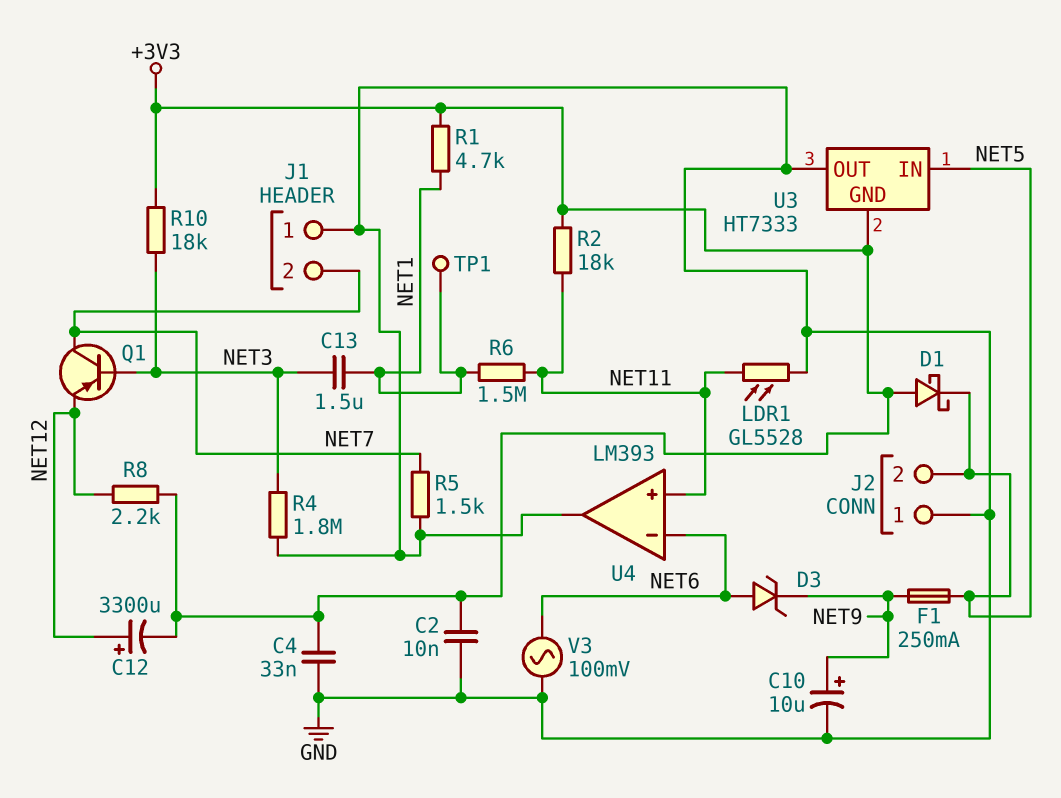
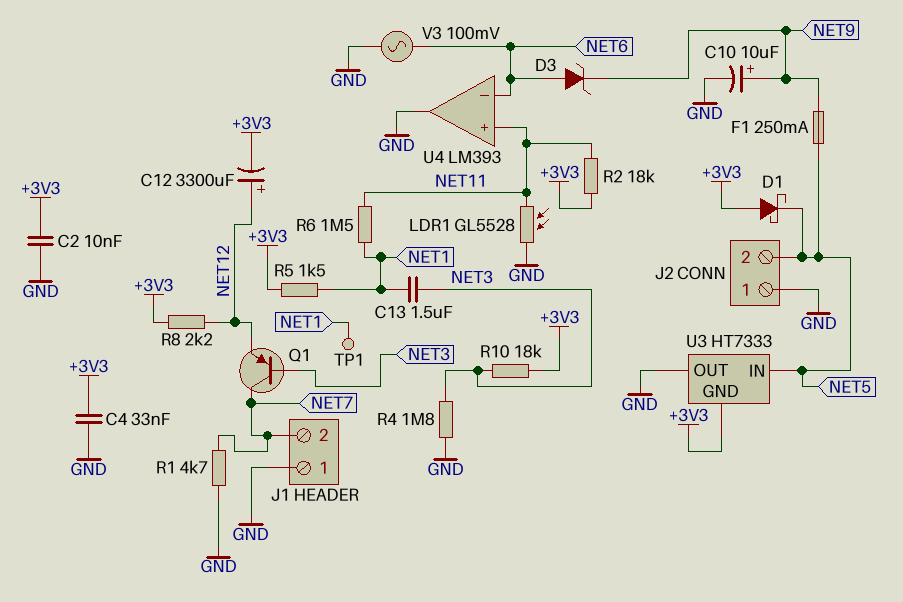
R1: 4.7k (+3V3, NET1) -> 4.7k (GND, NET7)
R5: 1.5k (GND, NET7) -> 1.5k (+3V3, NET1)

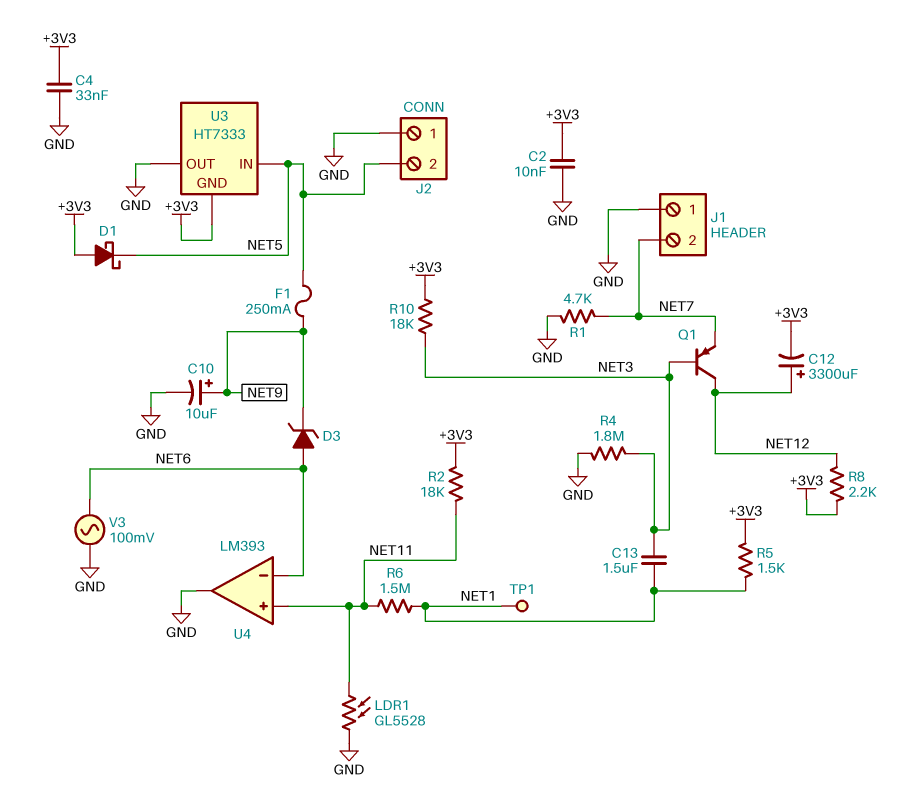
Q1: PNP (B NET3, C NET7, E NET12) -> PNP (B NET3, C NET12, E NET7)

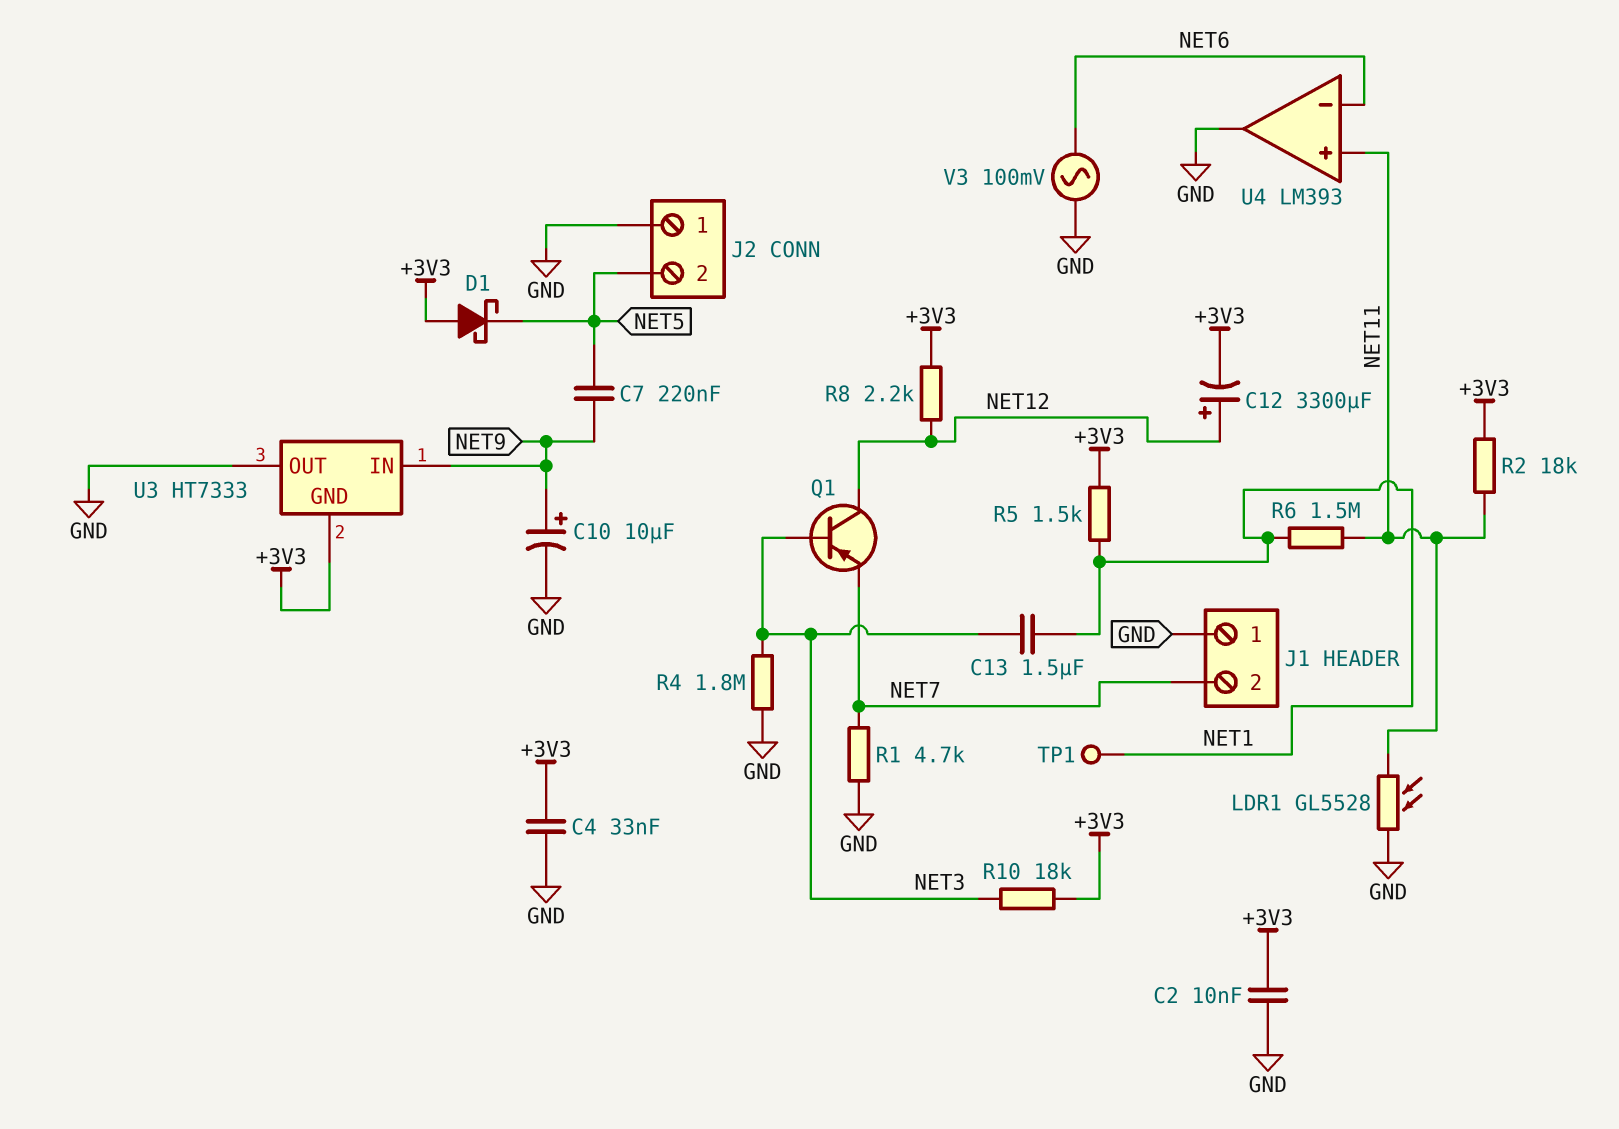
C7: none -> 220nF (NET5, NET9)
D3: zener (A NET6, K NET9) -> none
F1: 250mA (NET5, NET9) -> none
U3 pin IN: NET5 -> NET9

